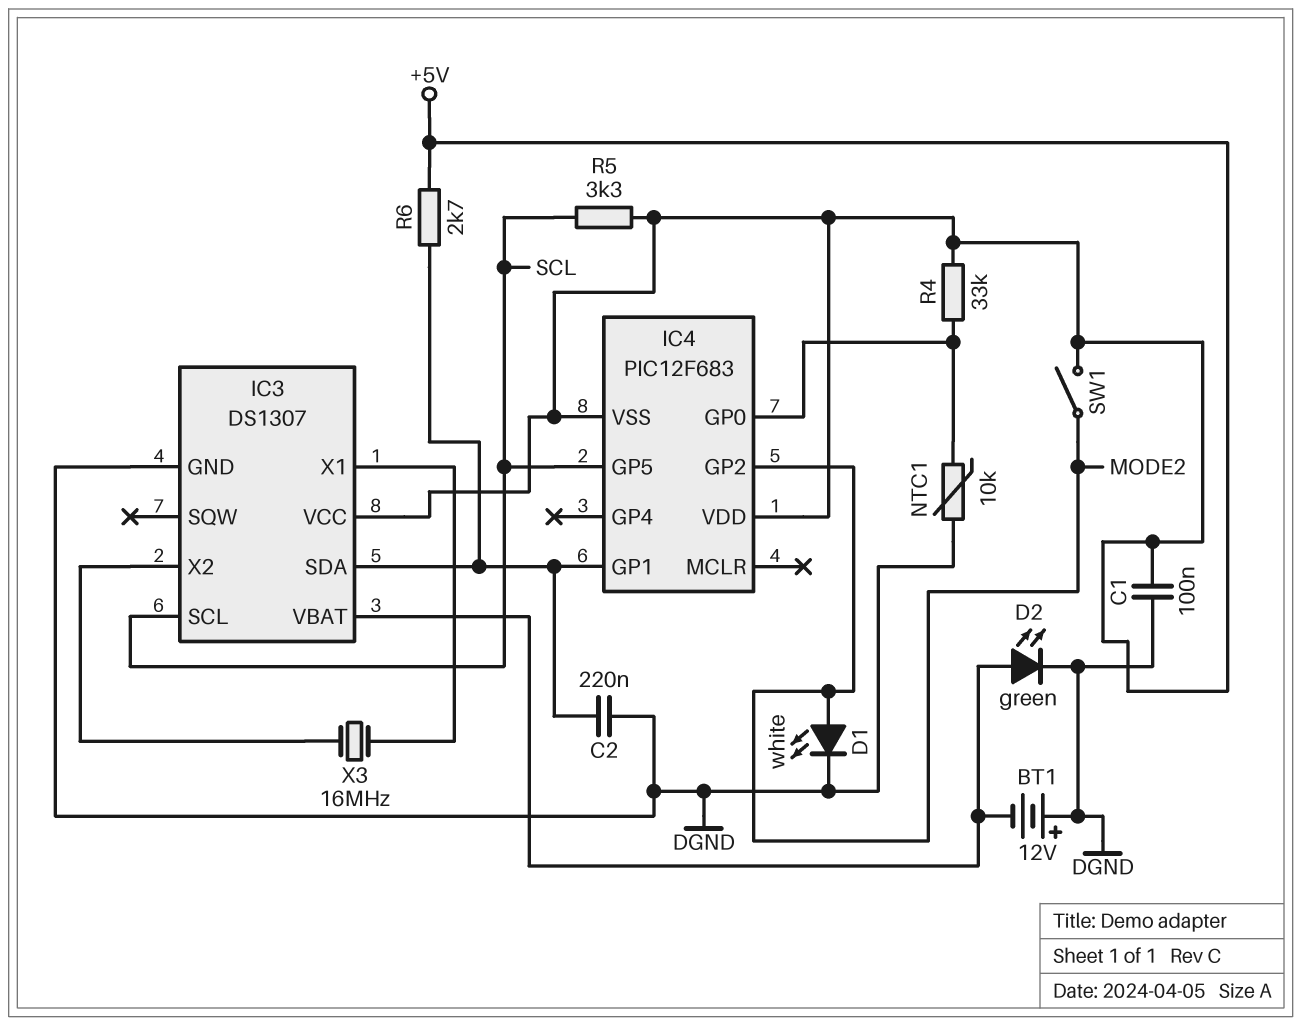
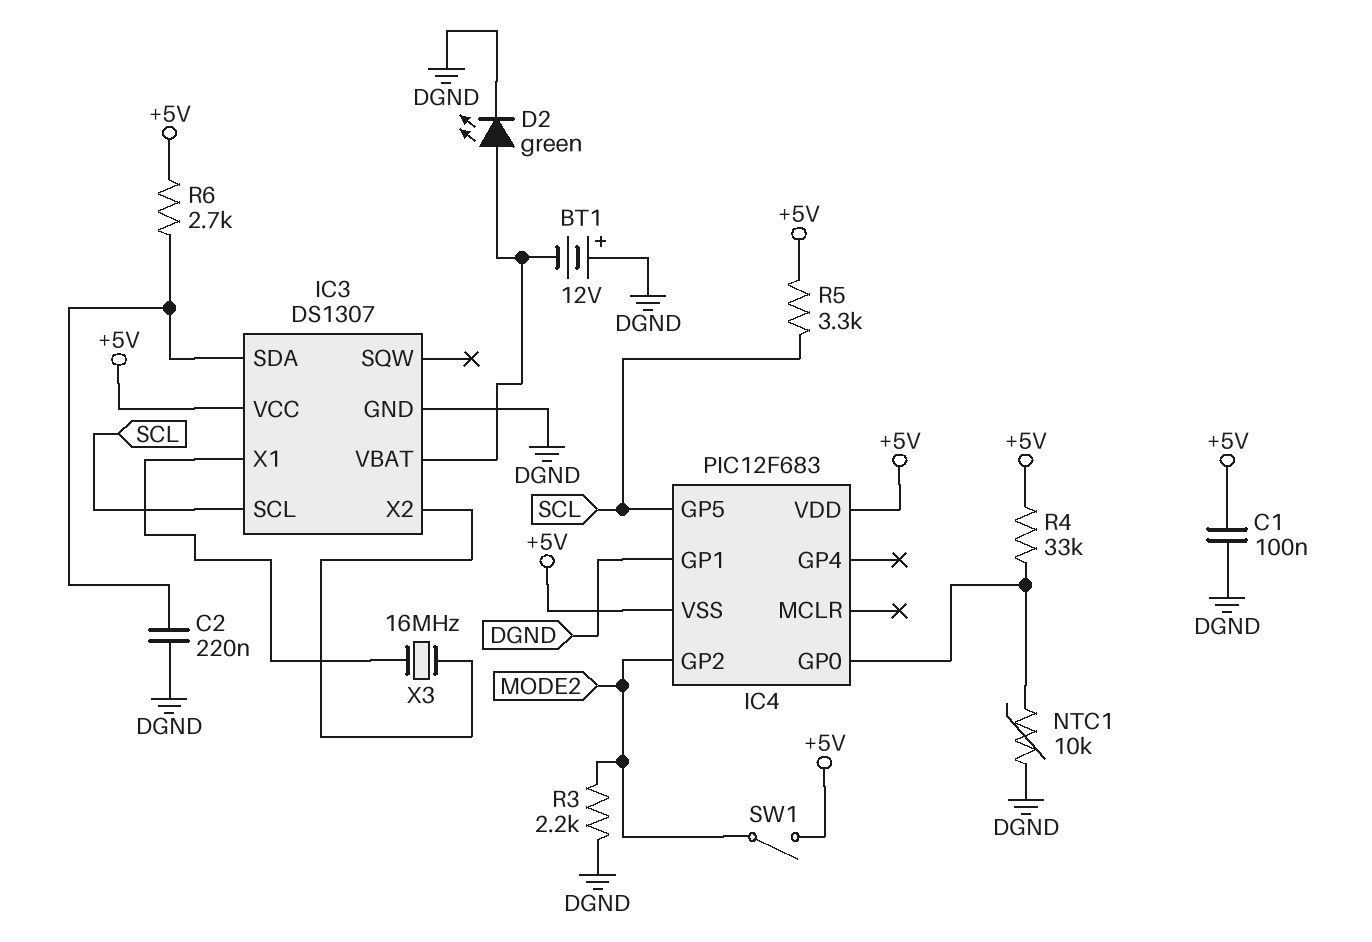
D1: LED white (A MODE2, K DGND) -> none
IC4 pin GP1: IC3/SDA -> DGND
R3: none -> 2.2k (DGND, MODE2)

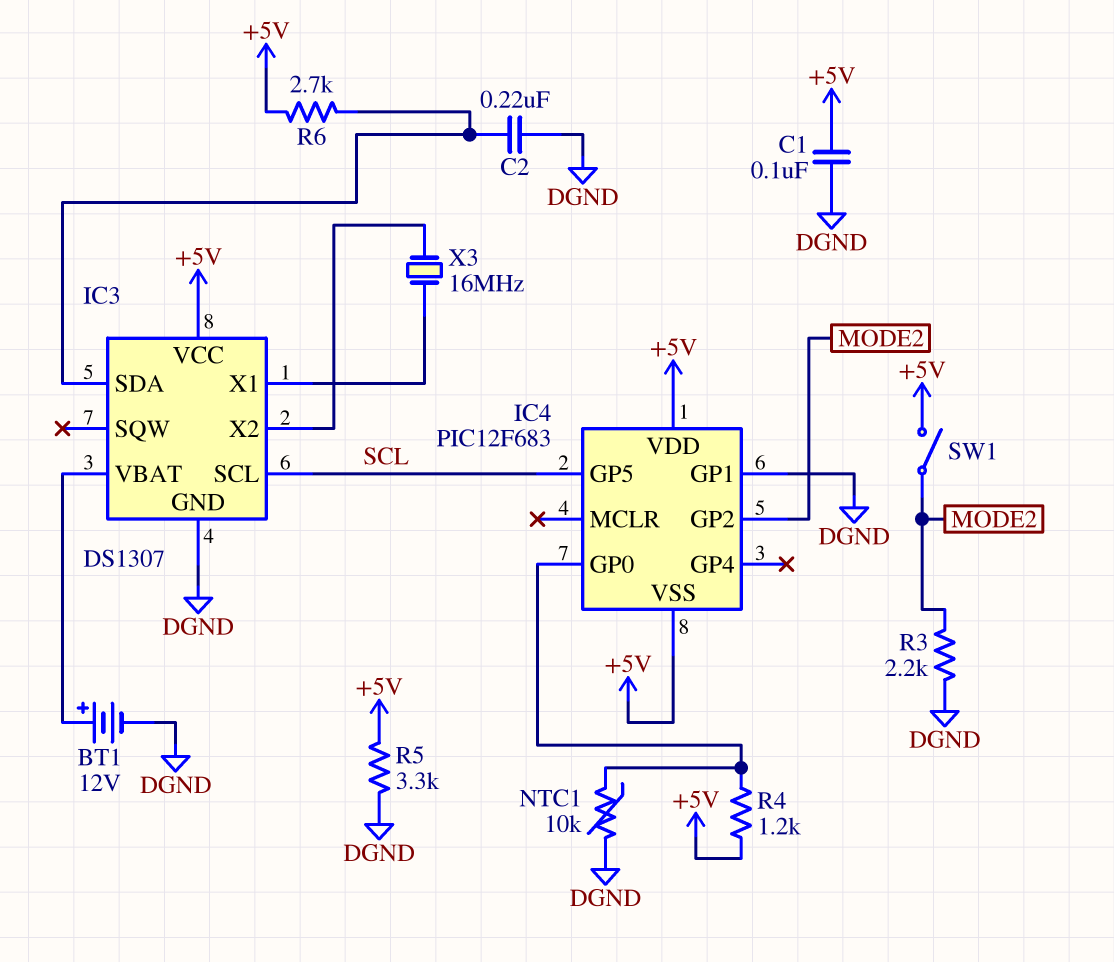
BT1: 12V (plus DGND, minus IC3/VBAT) -> 12V (plus IC3/VBAT, minus DGND)
D2: LED green (A IC3/VBAT, K DGND) -> none
R4: 33k (+5V, IC4/GP0) -> 1.2k (+5V, IC4/GP0)
R5: 3.3k (+5V, SCL) -> 3.3k (+5V, DGND)

